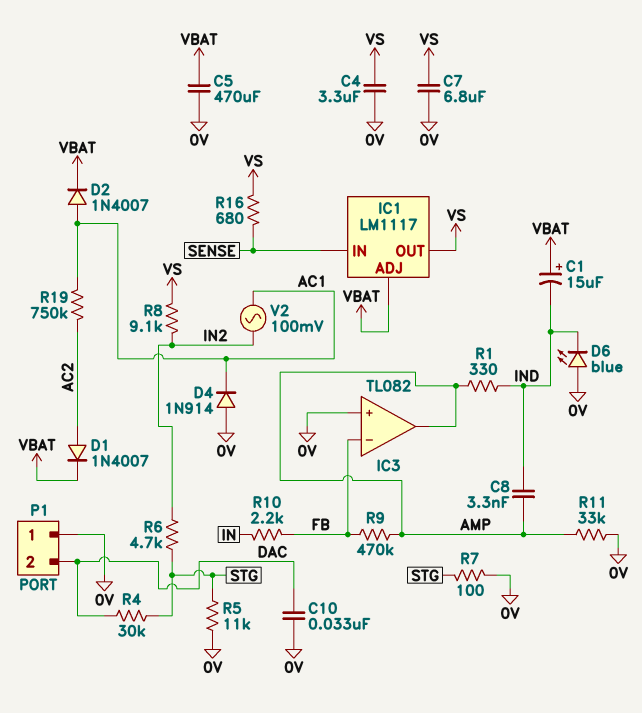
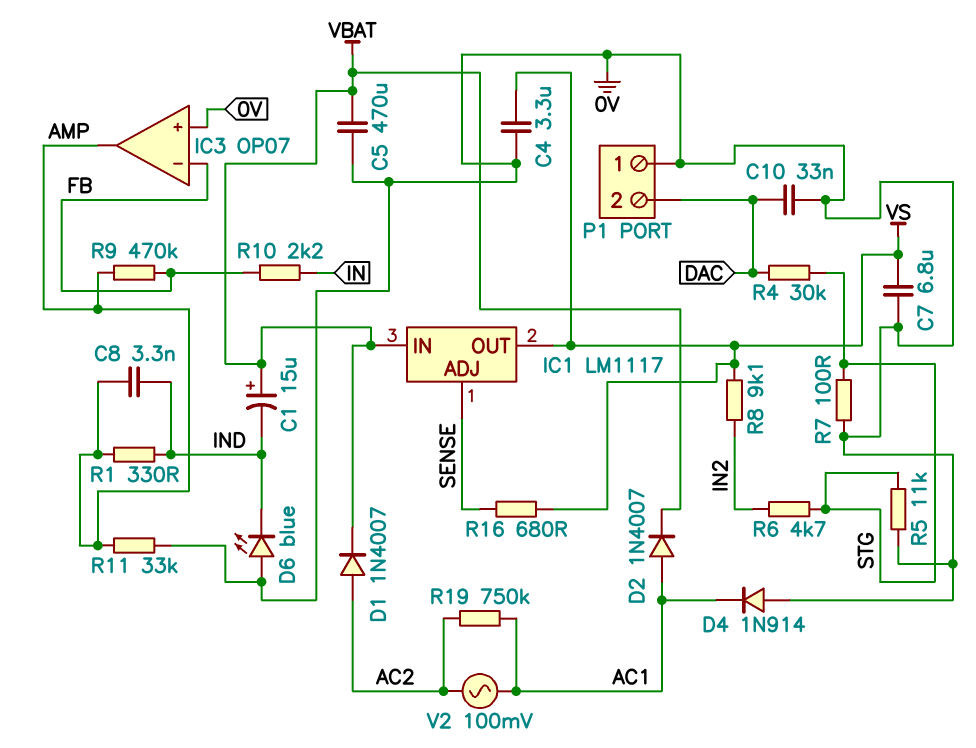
IC1 pin ADJ: VBAT -> SENSE
IC1 pin IN: SENSE -> VBAT
IC3: TL082 -> OP07
V2: AC 100mV (AC1, IN2) -> AC 100mV (AC1, AC2)

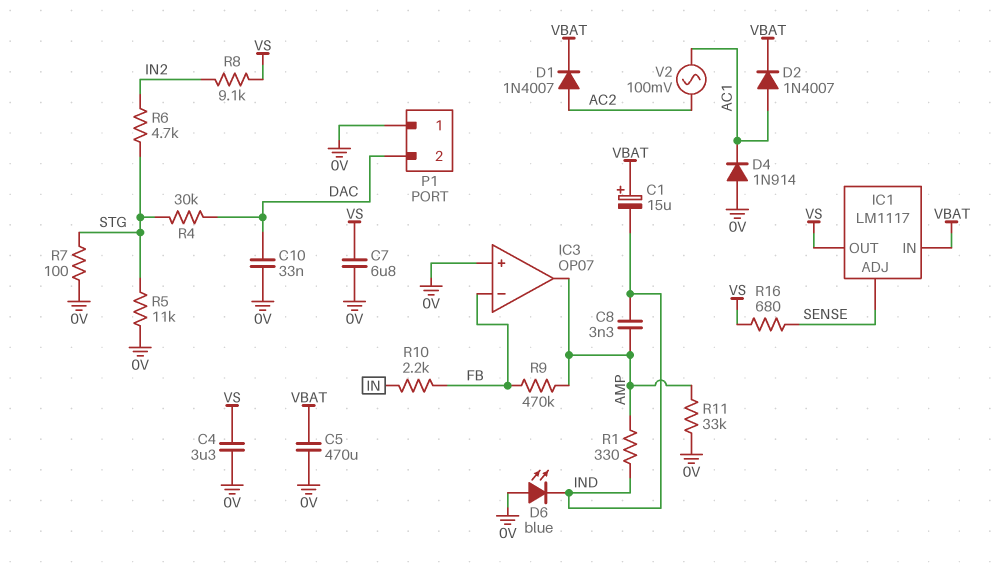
R19: 750k (AC1, AC2) -> none

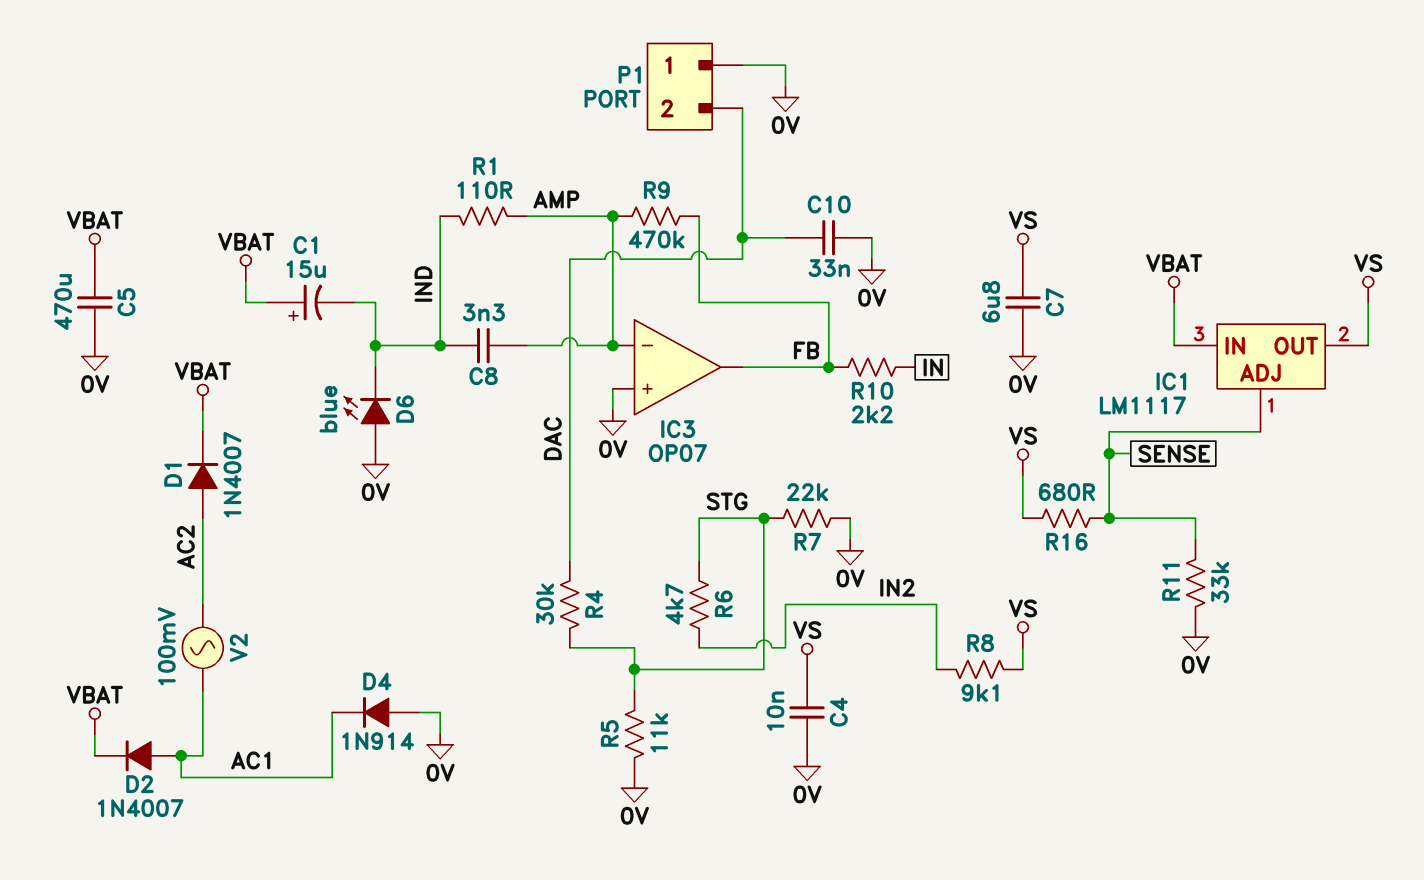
C4: 3.3uF (0V, VS) -> 10nF (0V, VS)
IC3 pin in-: FB -> AMP
IC3 pin out: AMP -> FB
R1: 330 (AMP, IND) -> 110 (AMP, IND)
R7: 100 (0V, STG) -> 22k (0V, STG)
R11: 33k (0V, AMP) -> 33k (0V, SENSE)

